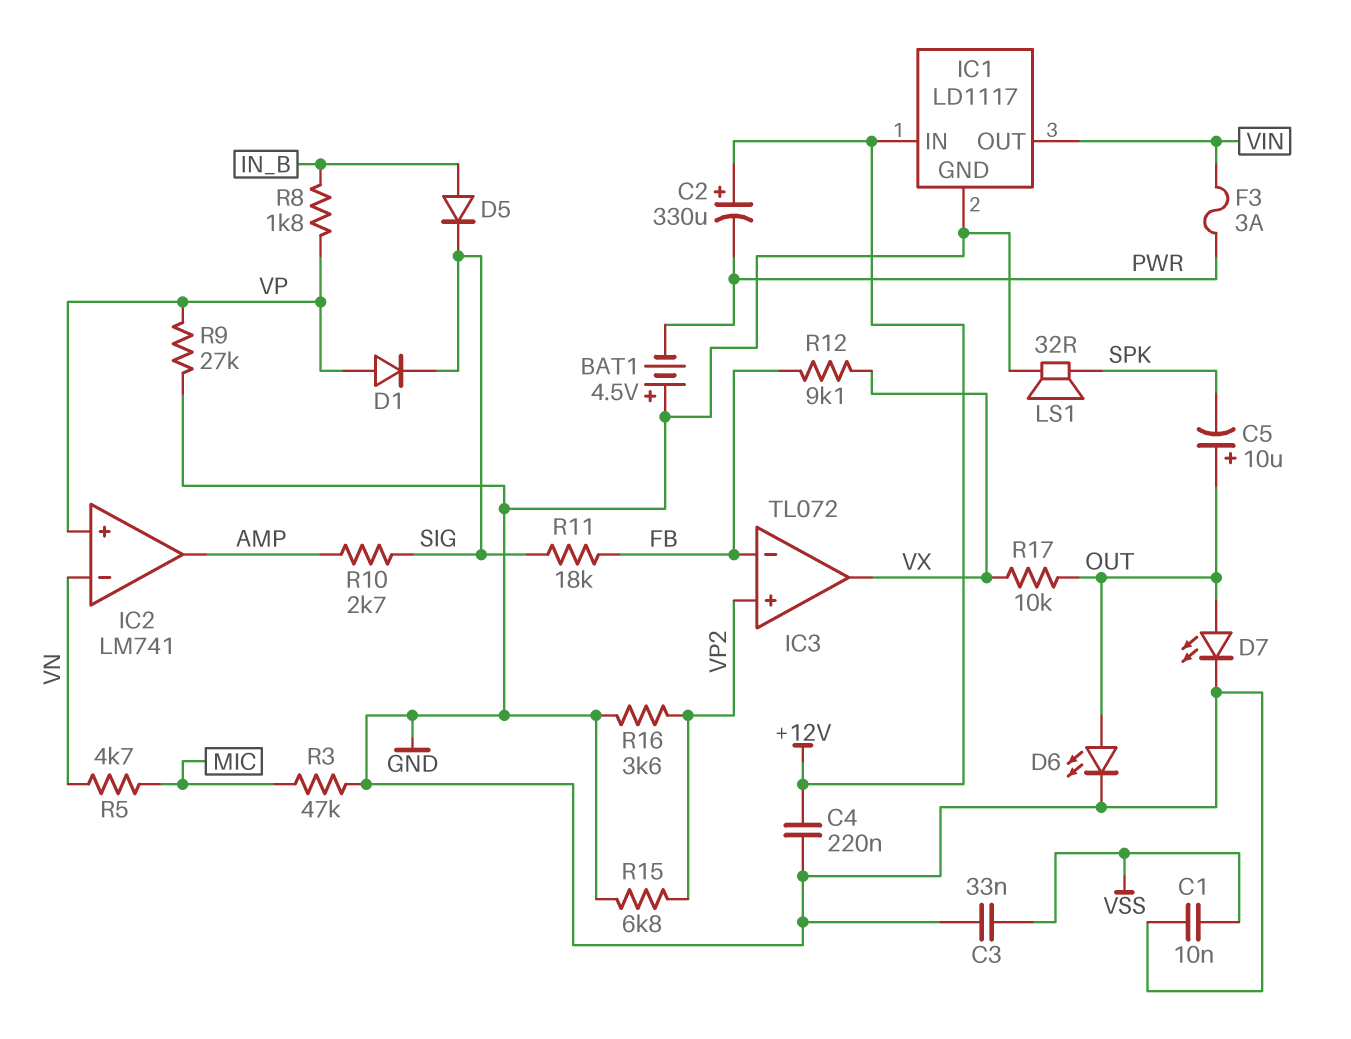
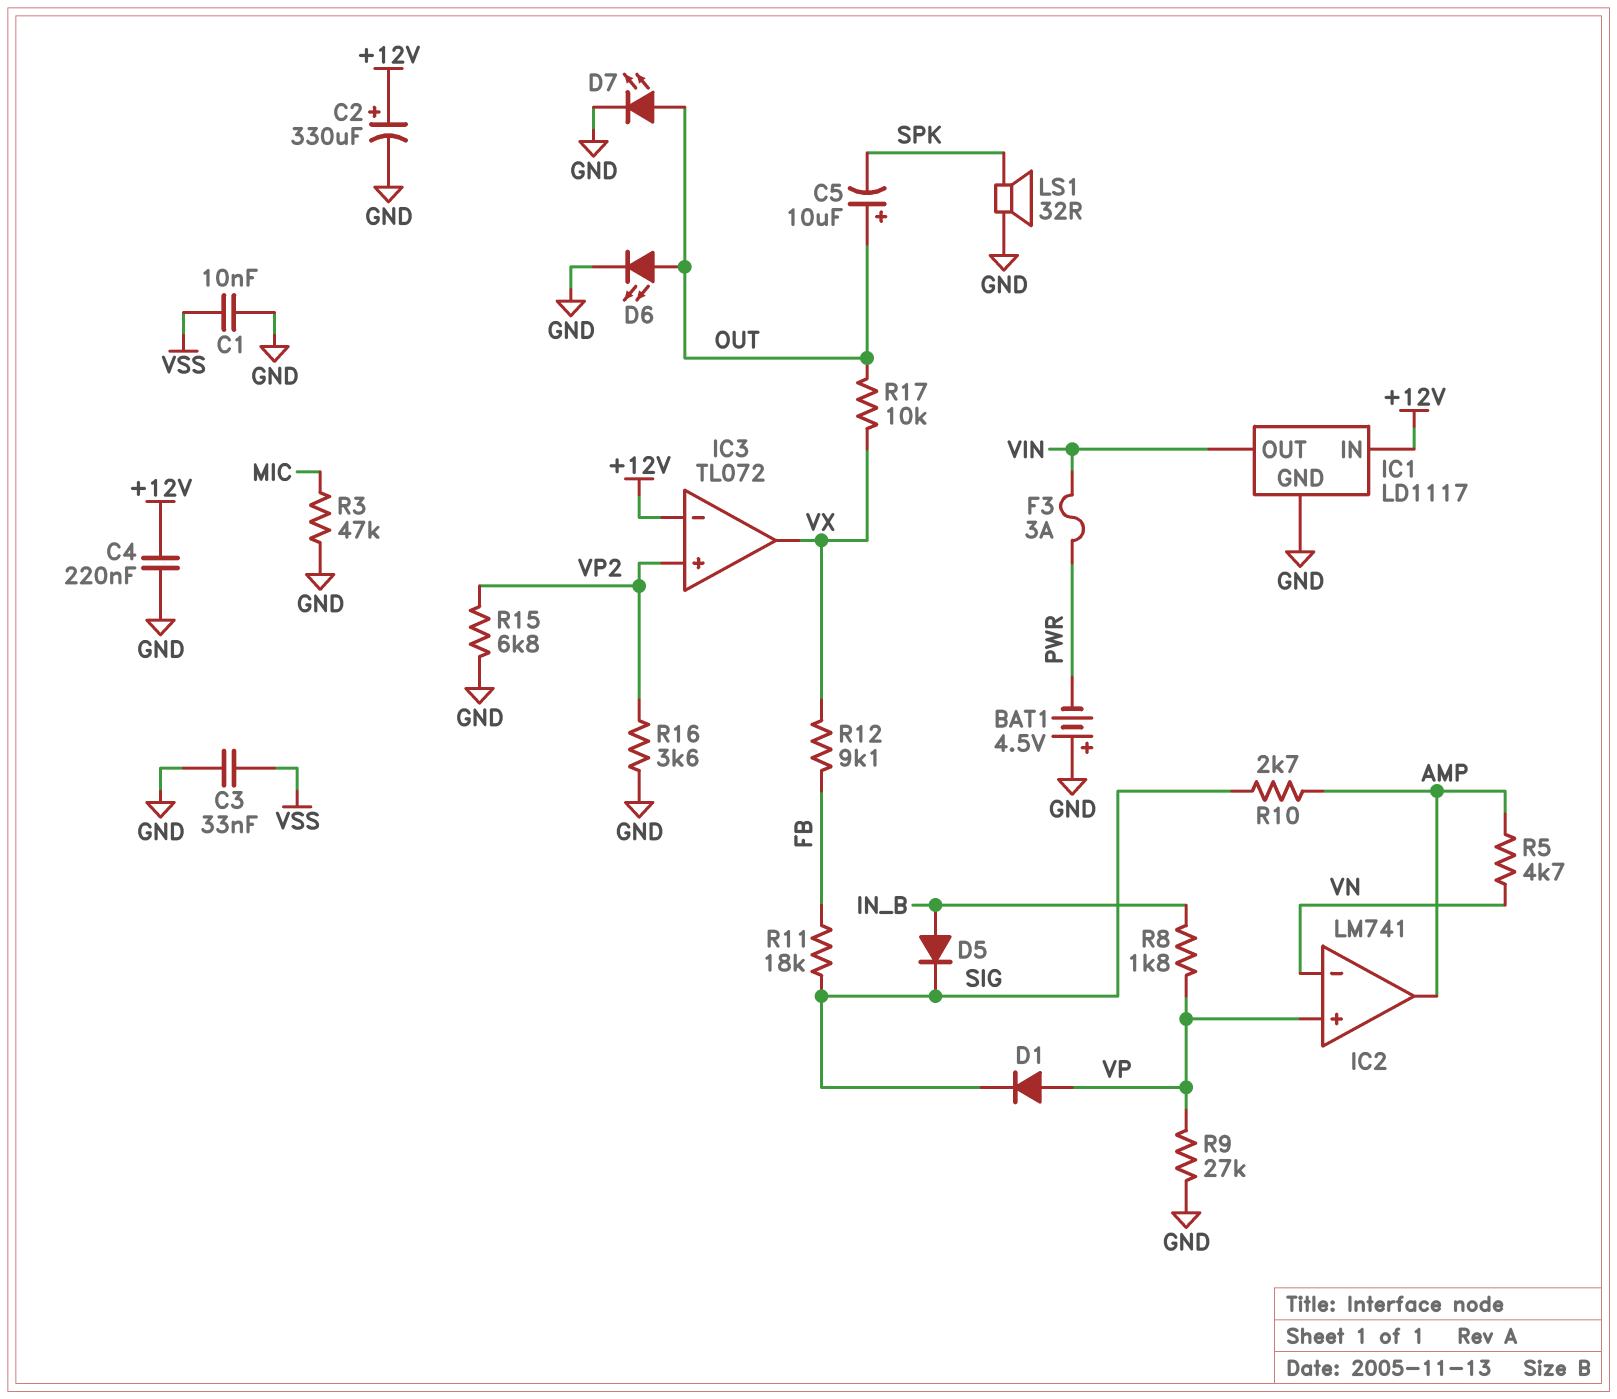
C2: 330uF (plus +12V, minus PWR) -> 330uF (plus +12V, minus GND)
IC3 pin in-: FB -> +12V
R5: 4.7k (MIC, VN) -> 4.7k (AMP, VN)

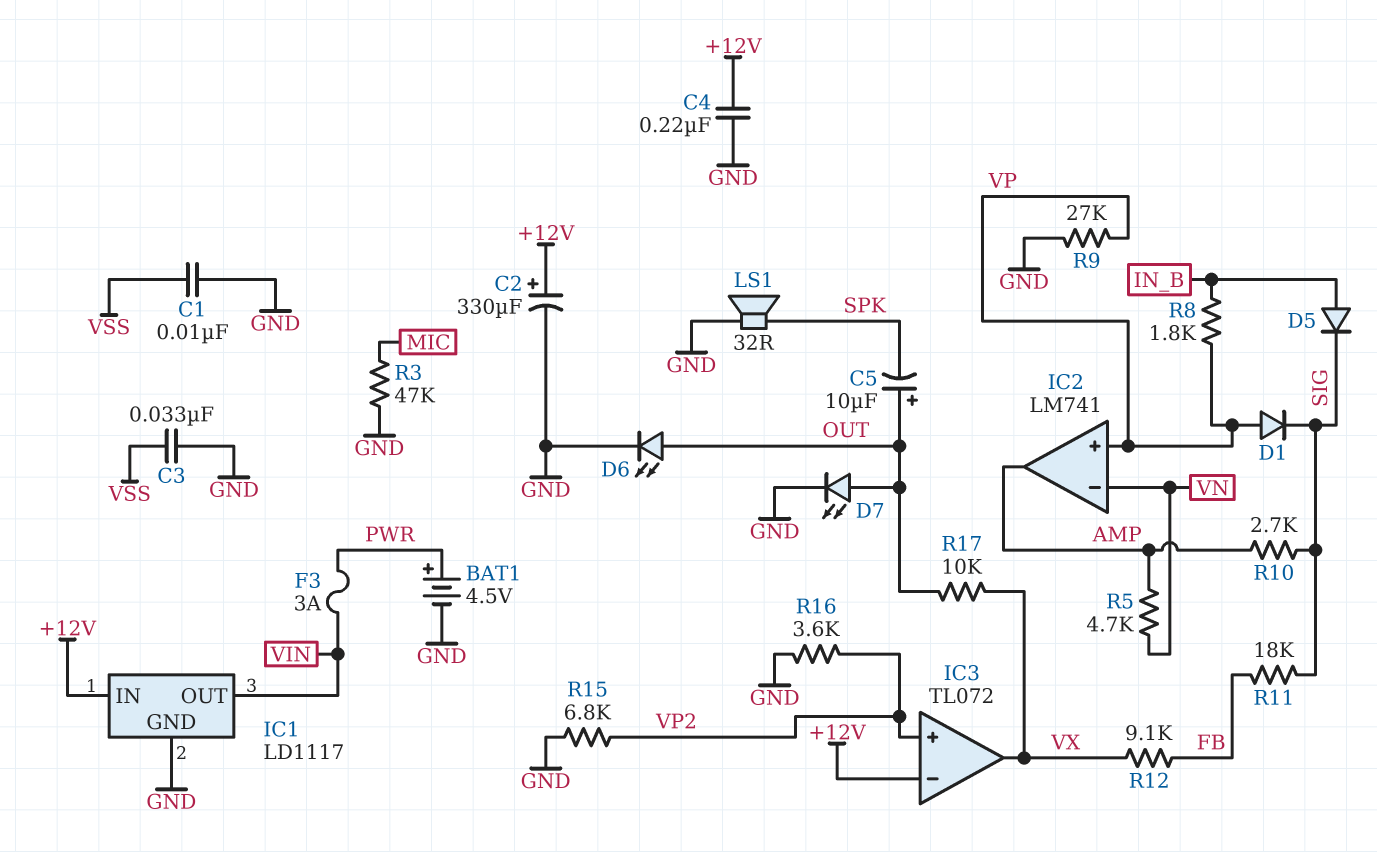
BAT1: 4.5V (plus GND, minus PWR) -> 4.5V (plus PWR, minus GND)

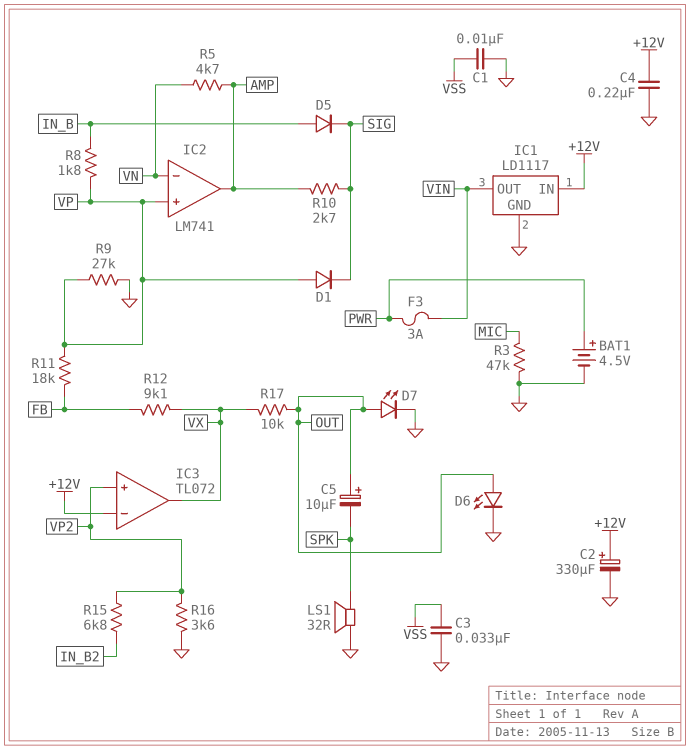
R11: 18k (FB, SIG) -> 18k (FB, VP)
R15: 6.8k (GND, VP2) -> 6.8k (IN_B2, VP2)

